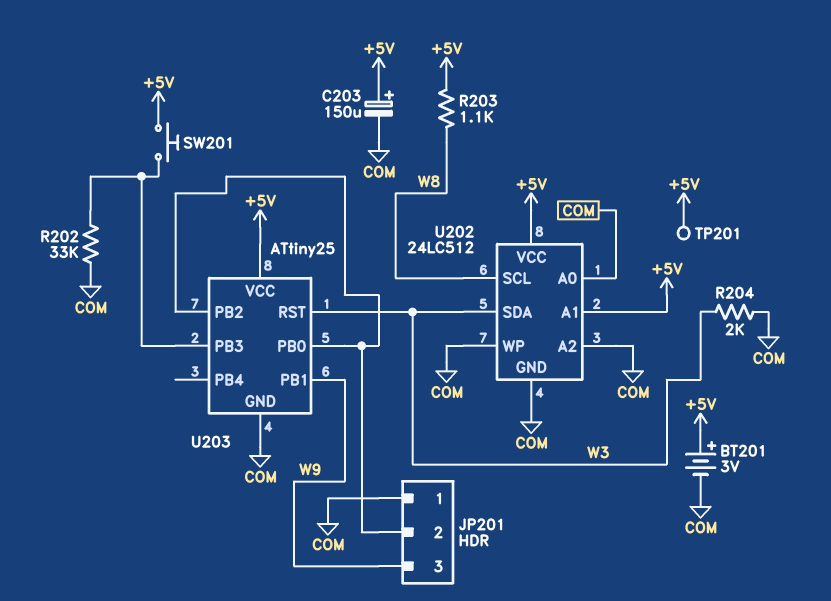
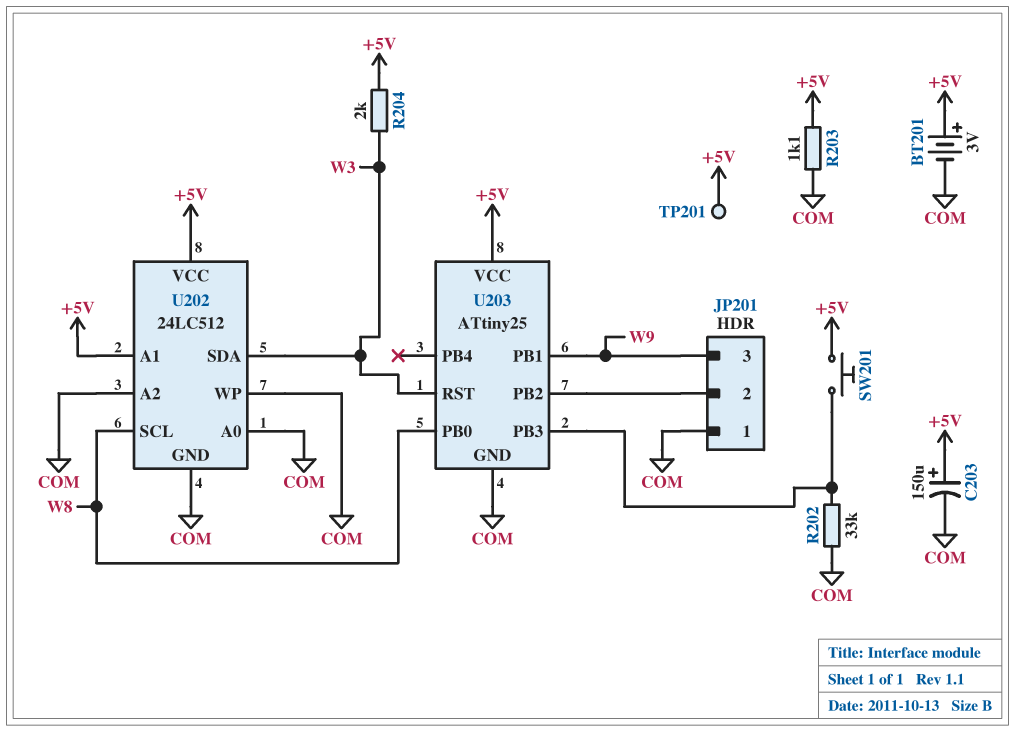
R203: 1.1k (+5V, W8) -> 1.1k (+5V, COM)
R204: 2k (COM, W3) -> 2k (+5V, W3)
U203 pin PB0: JP201/2 -> W8

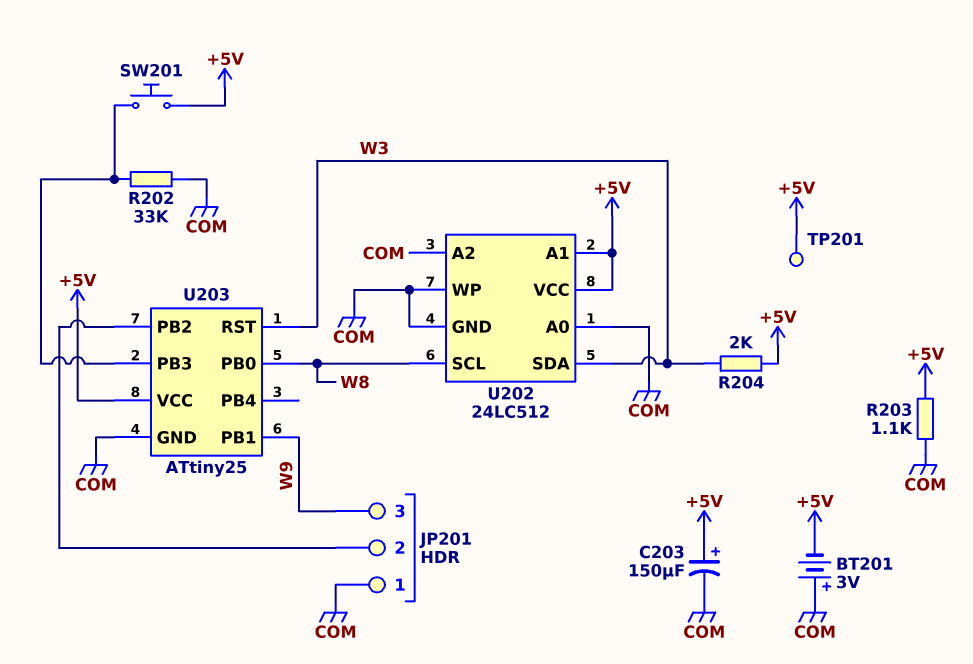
BT201: 3V (plus +5V, minus COM) -> 3V (plus COM, minus +5V)

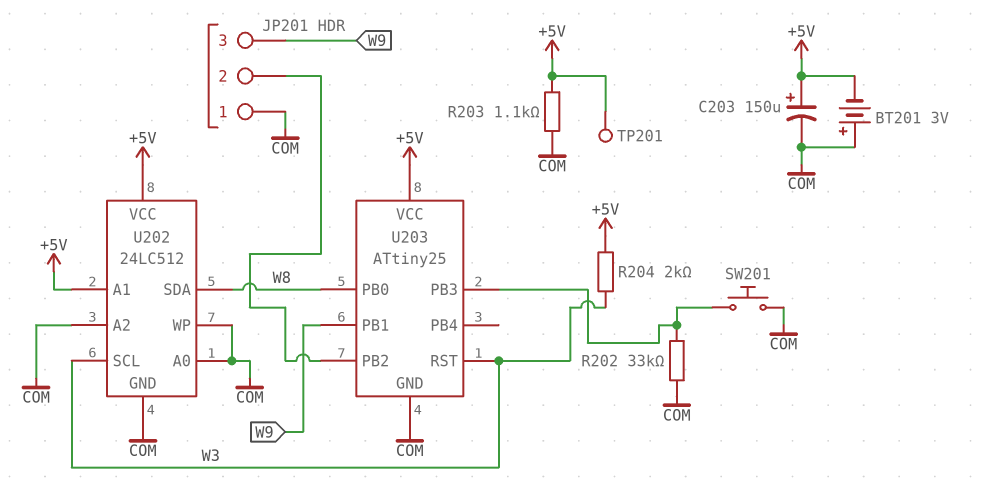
SW201: button (+5V, U203/PB3) -> button (COM, U203/PB3)
U202 pin SCL: W8 -> W3
U202 pin SDA: W3 -> W8

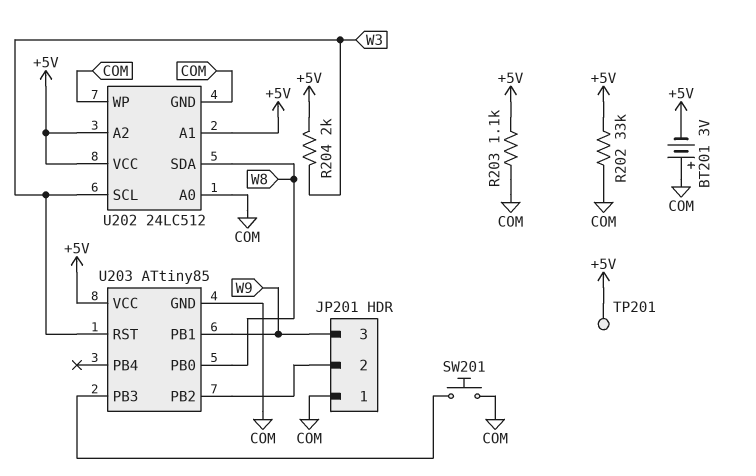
C203: 150uF (plus +5V, minus COM) -> none
R202: 33k (COM, U203/PB3) -> 33k (+5V, COM)
U202 pin A2: COM -> +5V
U203: ATtiny25 -> ATtiny85

